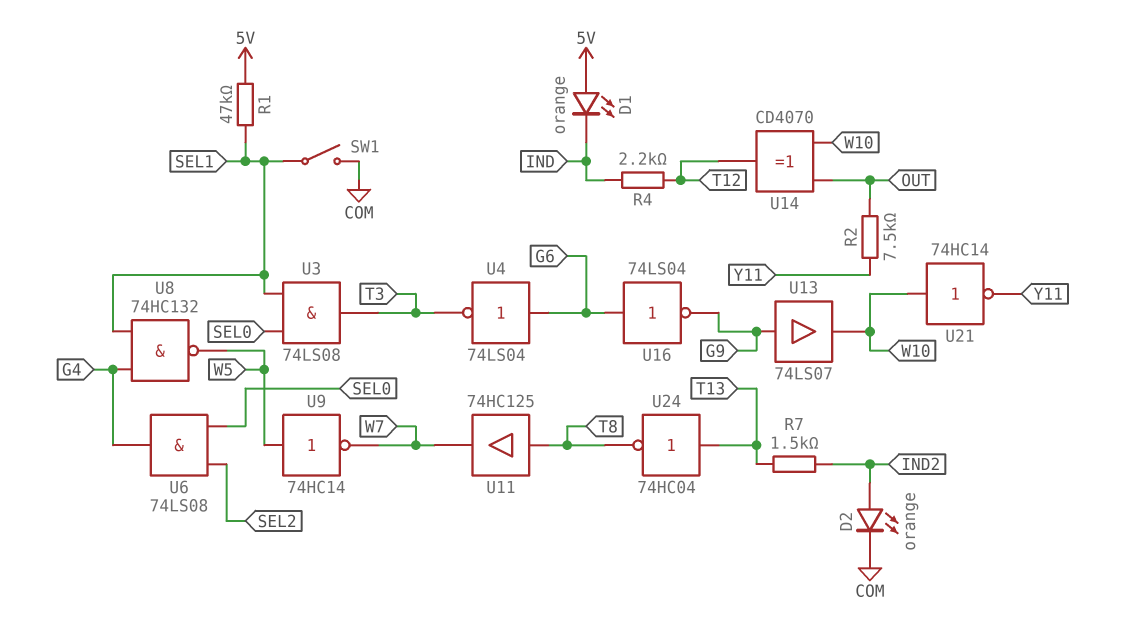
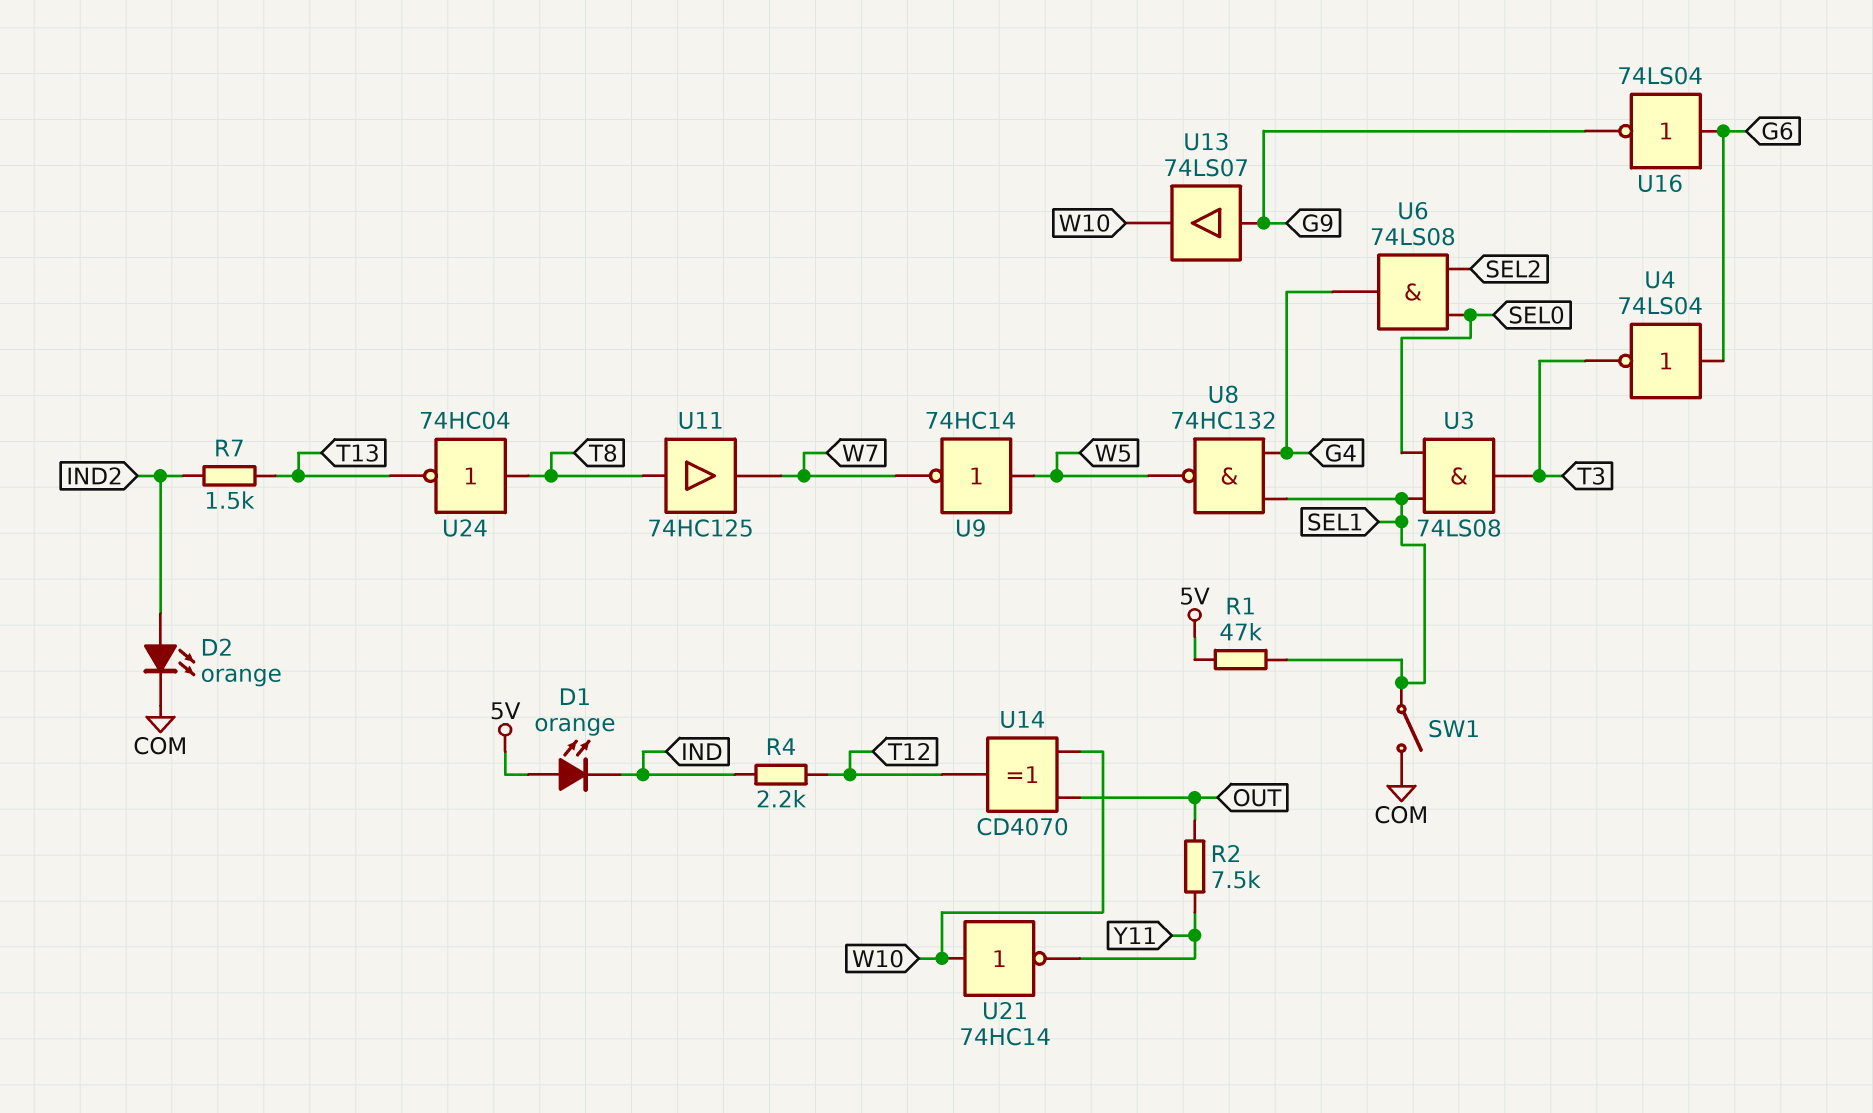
U24: NOT 74HC04 (in T13, out T8) -> NOT 74HC04 (in T8, out T13)

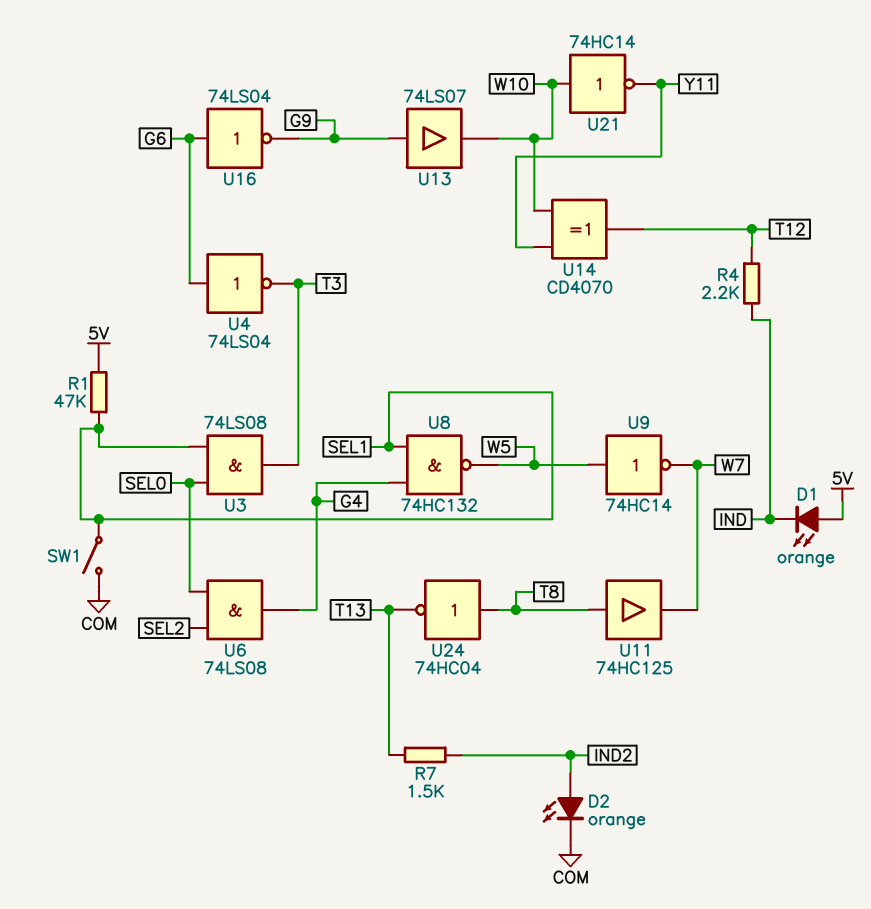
R2: 7.5k (OUT, Y11) -> none
U14: XOR CD4070 (in OUT, in W10, out T12) -> XOR CD4070 (in W10, in Y11, out T12)

